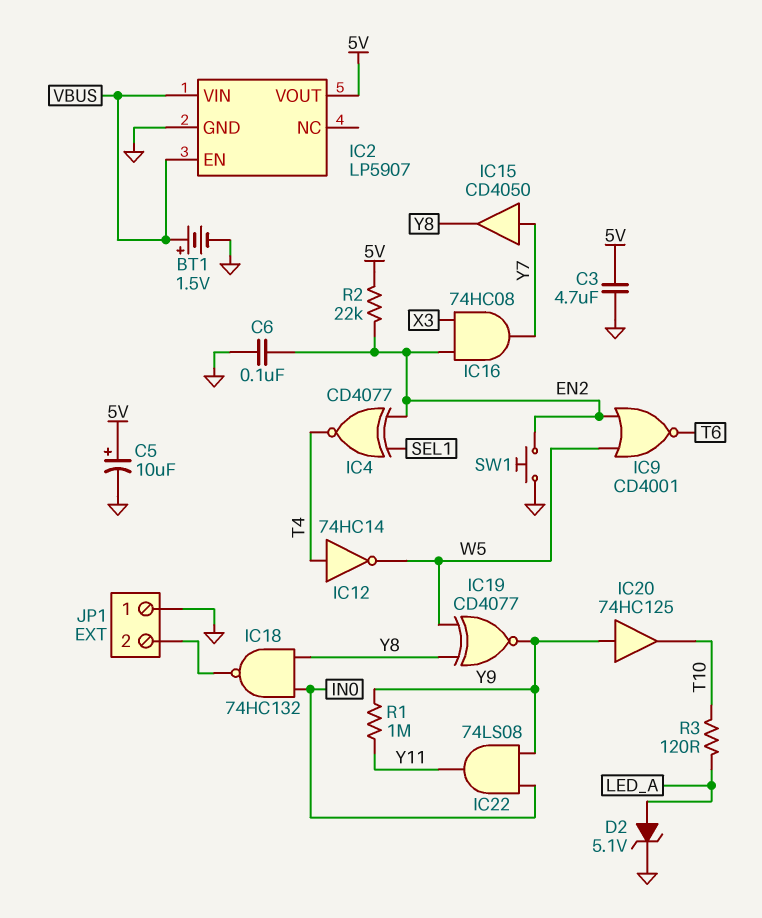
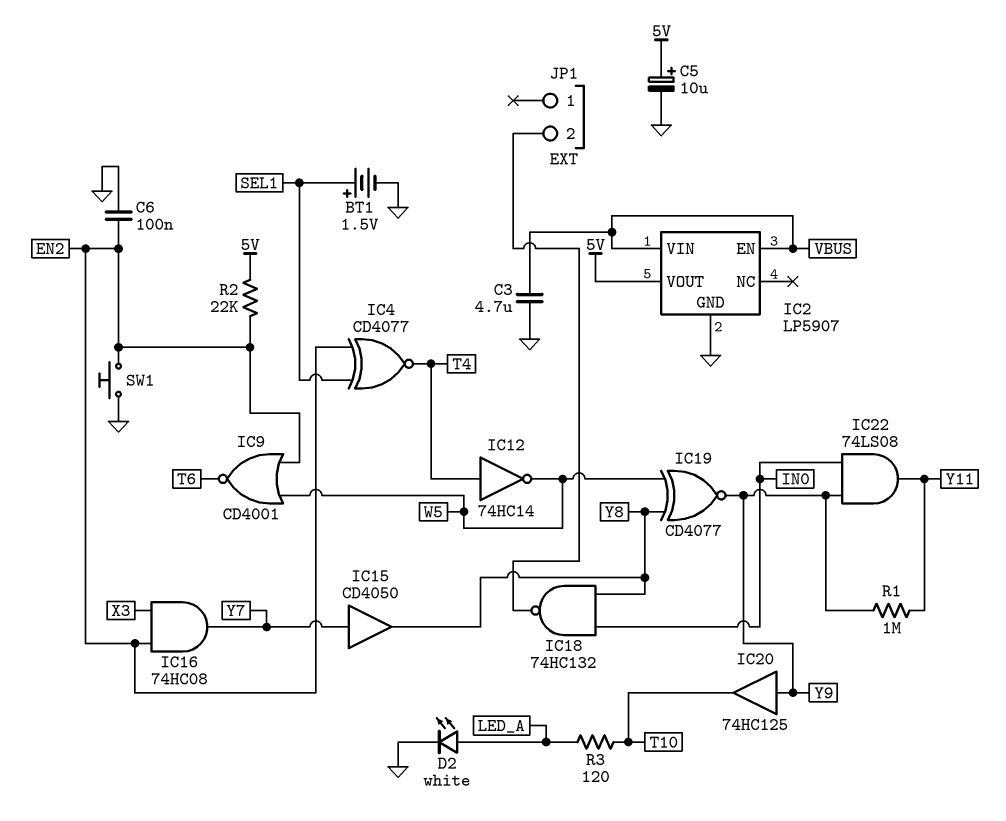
BT1: 1.5V (plus VBUS, minus GND) -> 1.5V (plus SEL1, minus GND)
C3: 4.7uF (5V, GND) -> 4.7uF (GND, VBUS)
D2: zener 5.1V (A LED_A, K GND) -> LED white (A LED_A, K GND)
JP1 pin 1: GND -> none

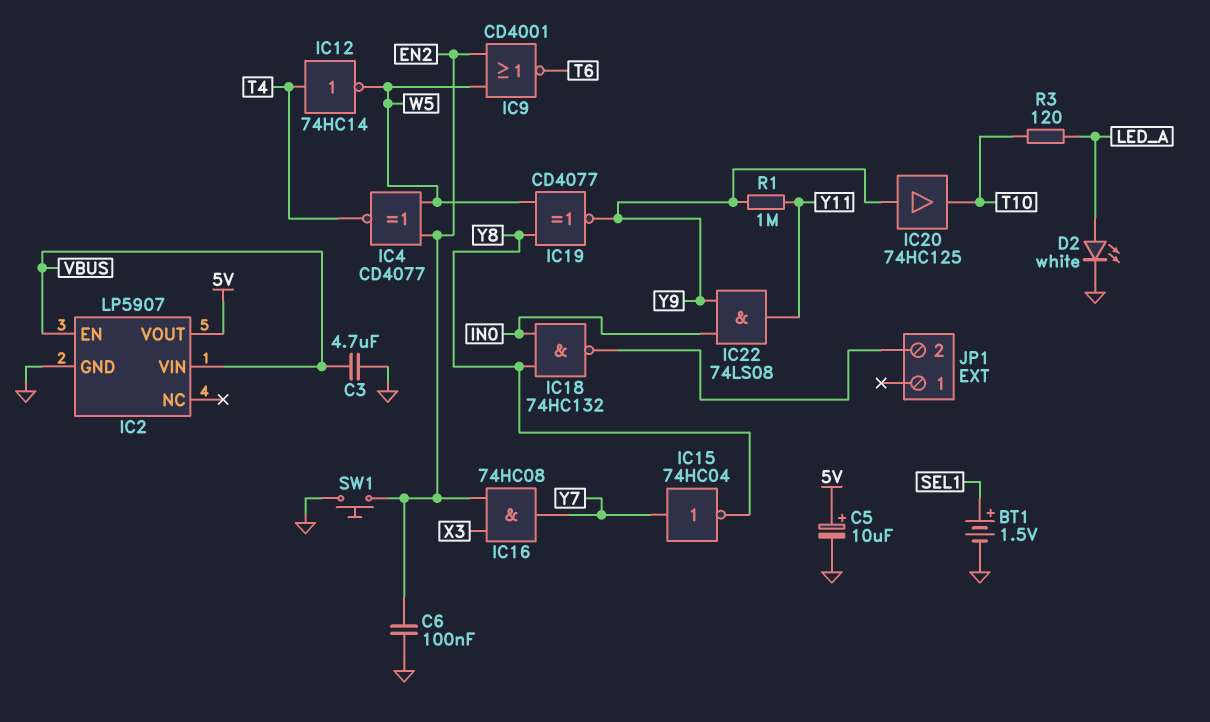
IC4: XNOR CD4077 (in EN2, in SEL1, out T4) -> XNOR CD4077 (in EN2, in W5, out T4)
IC15: buffer CD4050 (in Y7, out Y8) -> NOT 74HC04 (in Y7, out Y8)
R2: 22k (5V, EN2) -> none

